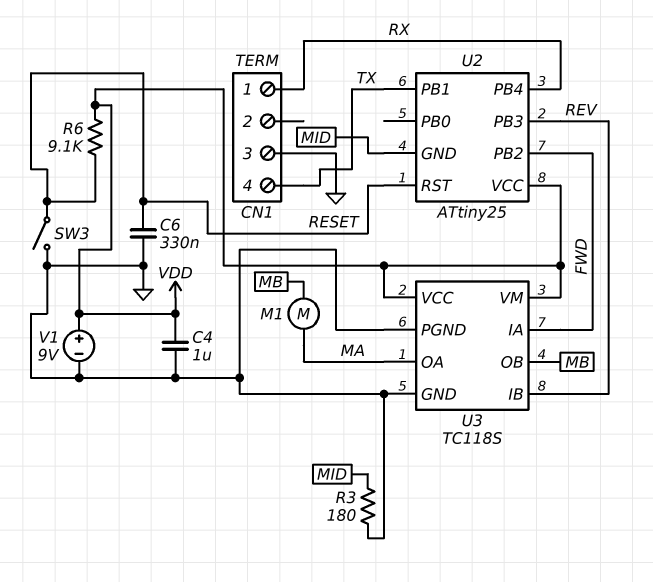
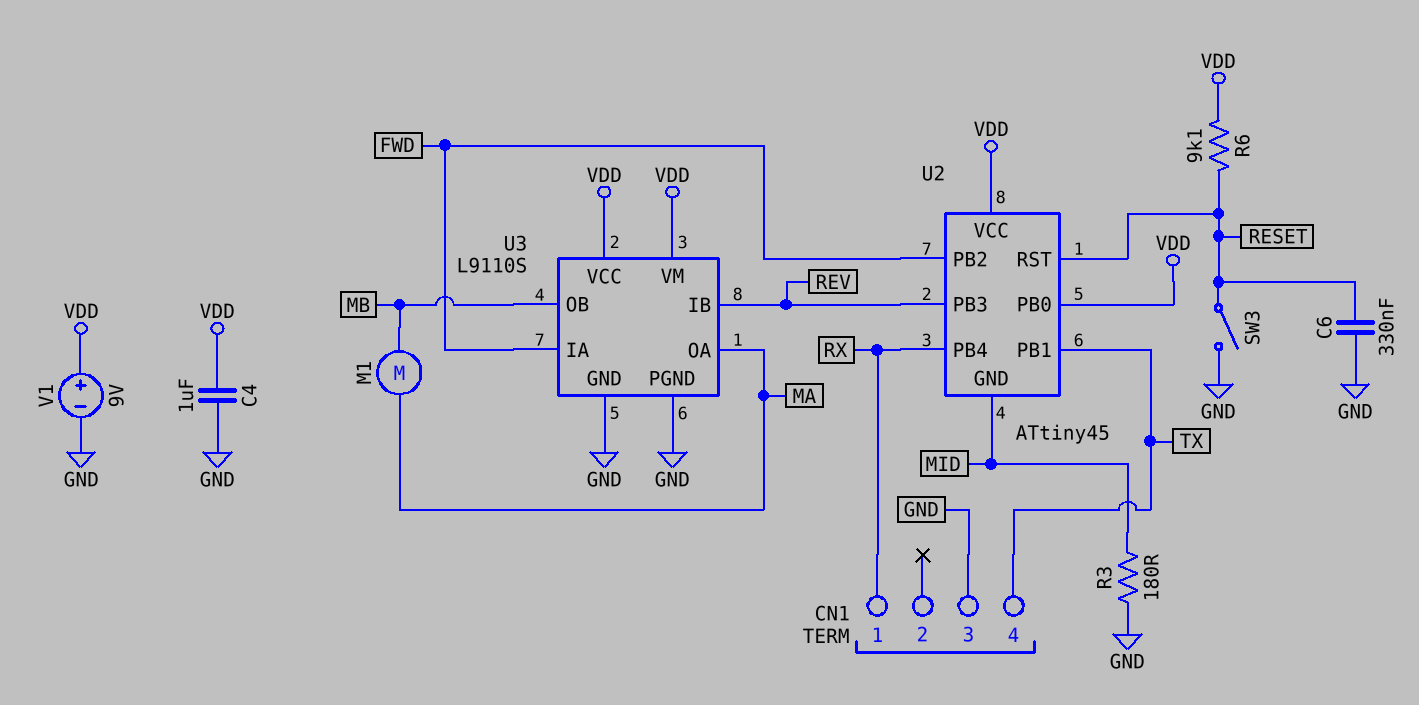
U2: ATtiny25 -> ATtiny45
U2 pin PB0: none -> VDD
U3: TC118S -> L9110S

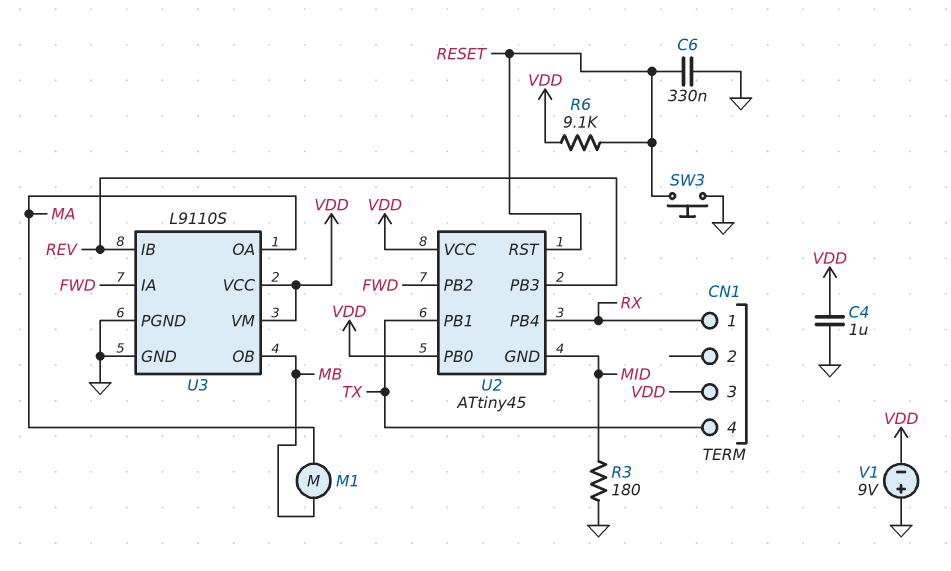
CN1 pin 3: GND -> VDD
SW3: switch (GND, RESET) -> button (GND, RESET)
V1: 9V (plus VDD, minus GND) -> 9V (plus GND, minus VDD)

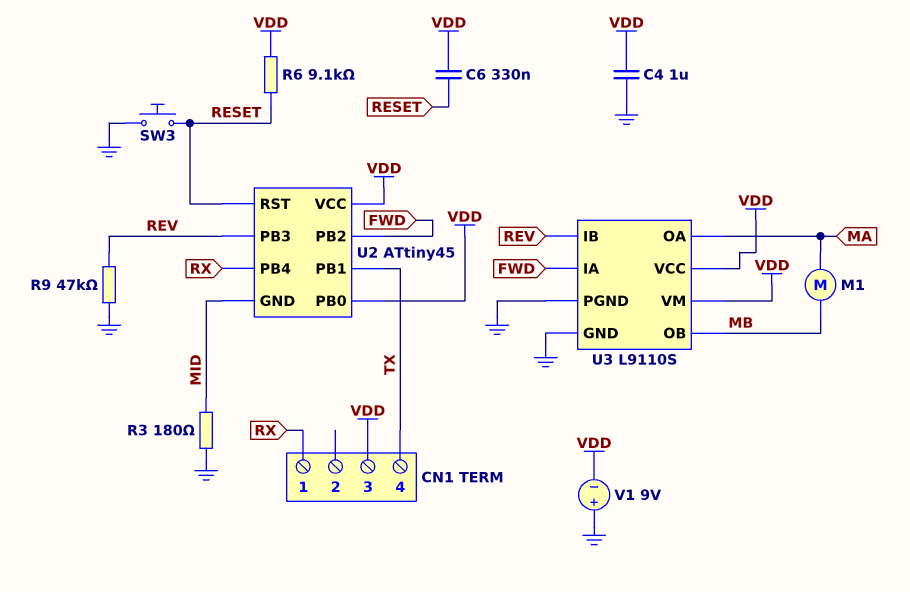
C6: 330nF (GND, RESET) -> 330nF (RESET, VDD)
R9: none -> 47k (GND, REV)

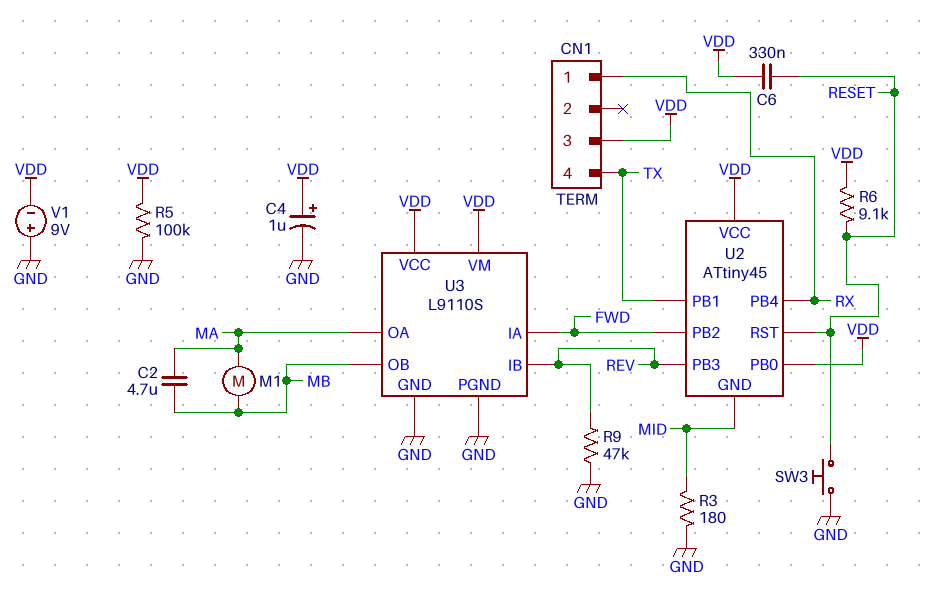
C2: none -> 4.7uF (MA, MB)
C4: 1uF (GND, VDD) -> 1uF (plus VDD, minus GND)
R5: none -> 100k (GND, VDD)

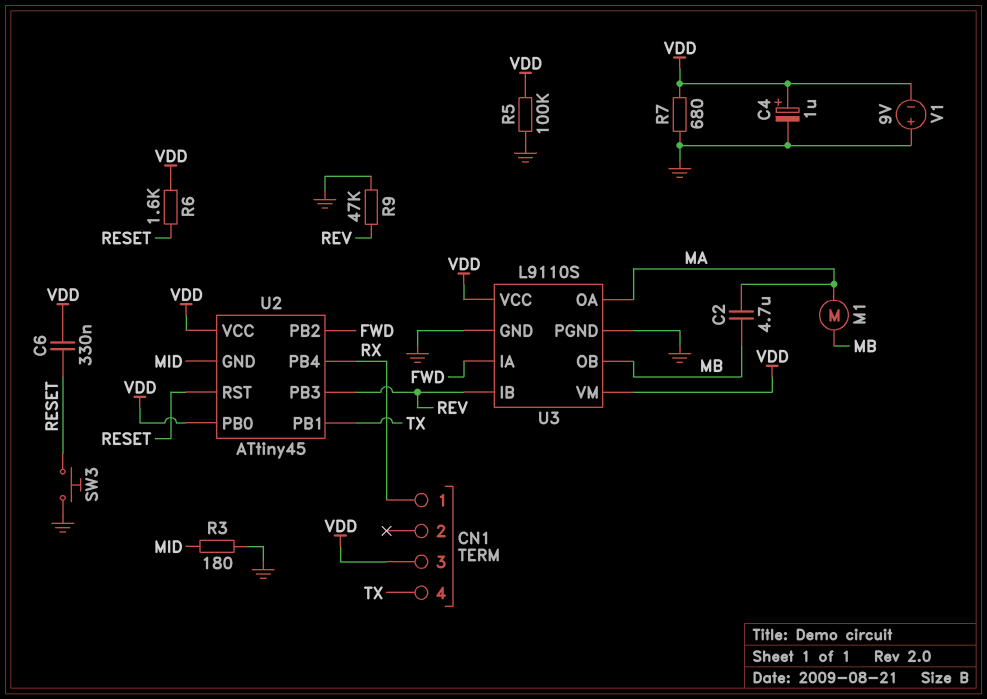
R6: 9.1k (RESET, VDD) -> 1.6k (RESET, VDD)
R7: none -> 680 (GND, VDD)

